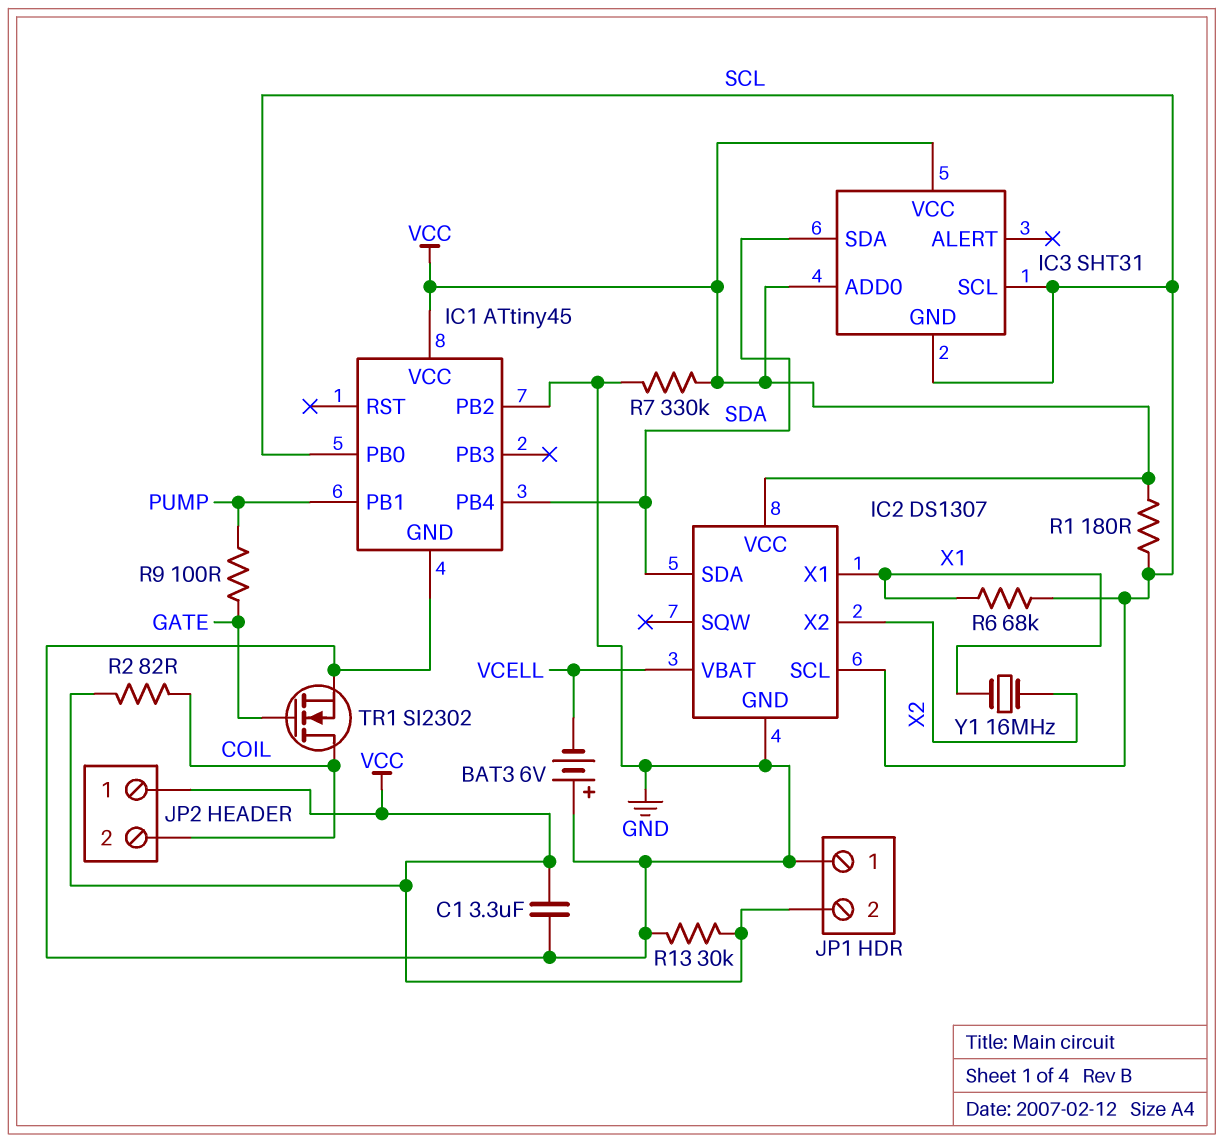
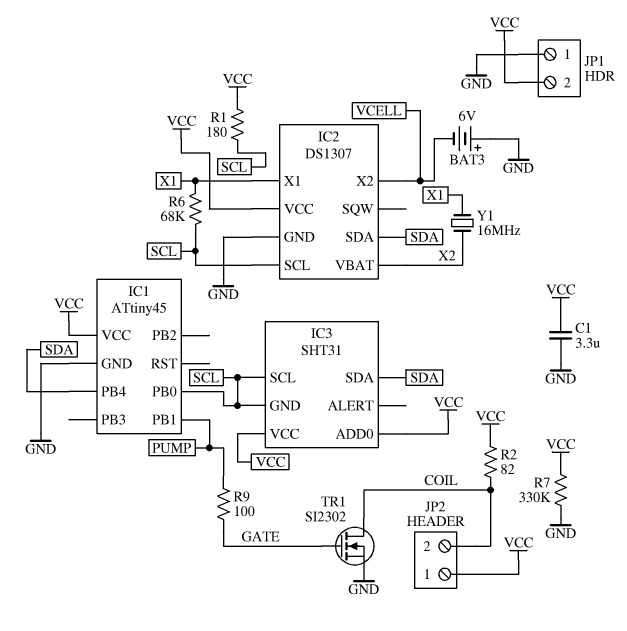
IC1 pin PB2: GND -> none
IC2 pin VBAT: VCELL -> X2
IC2 pin X2: X2 -> VCELL
R13: 30k (GND, VCC) -> none

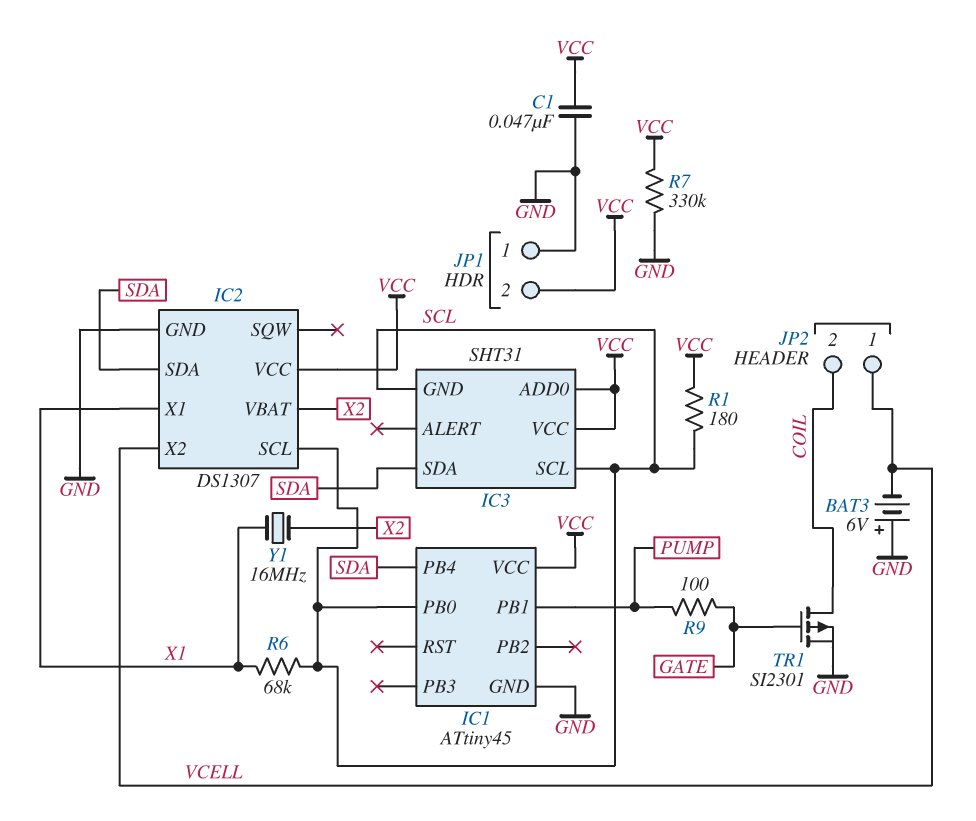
C1: 3.3uF (GND, VCC) -> 47nF (GND, VCC)
JP2 pin 1: VCC -> VCELL
R2: 82 (COIL, VCC) -> none
TR1: NMOS SI2302 (G GATE, D COIL, S GND) -> PMOS SI2301 (G GATE, D COIL, S GND)

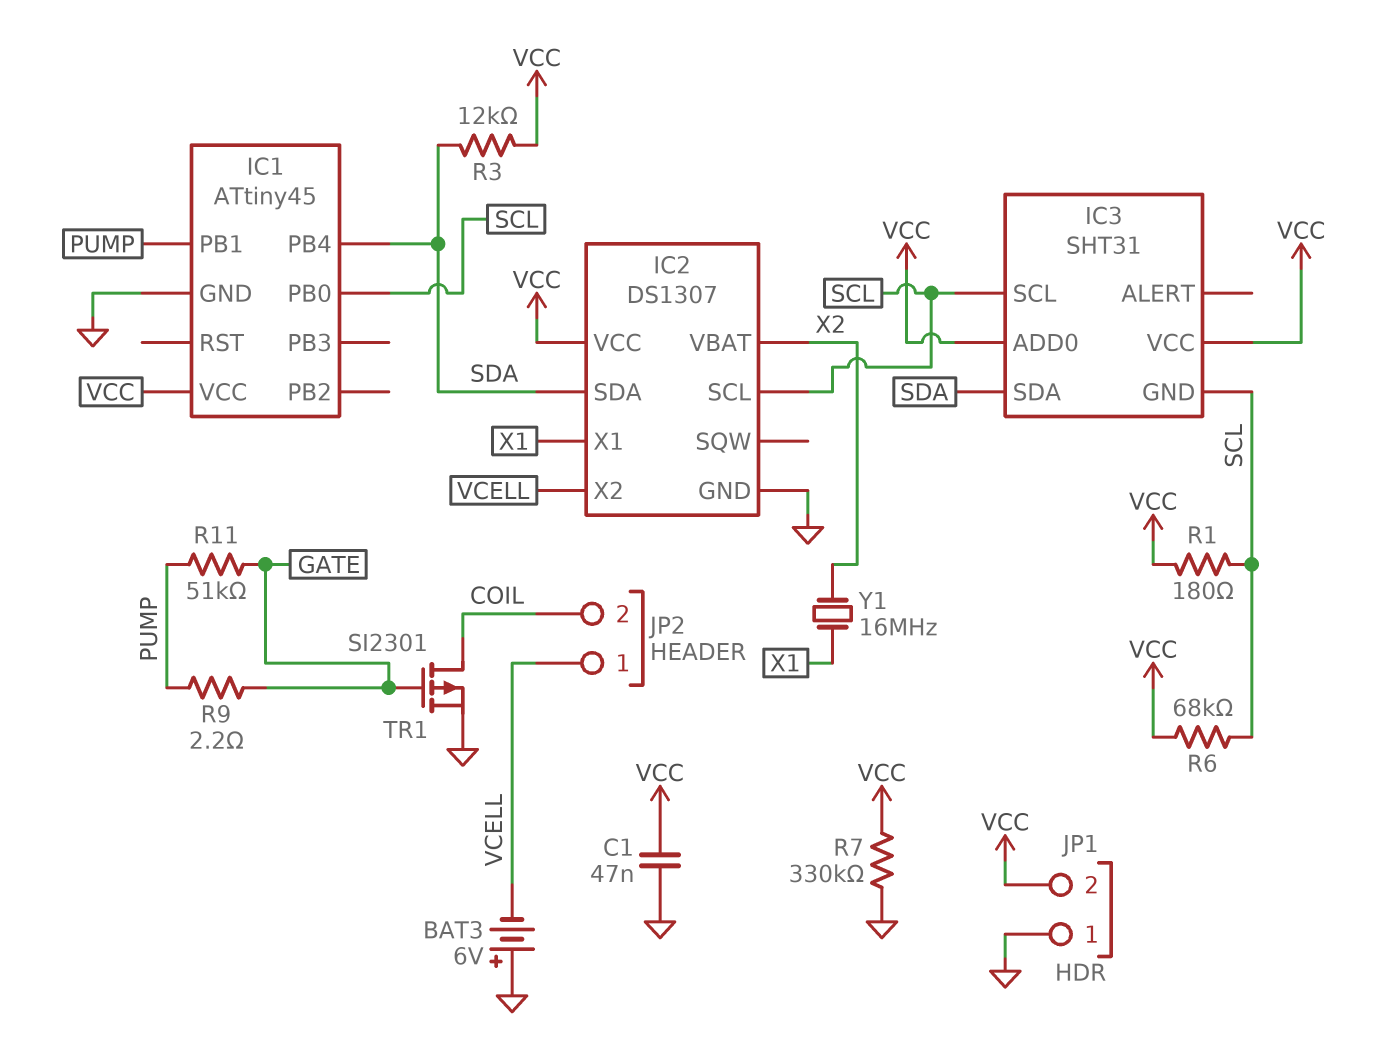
R3: none -> 12k (SDA, VCC)
R6: 68k (SCL, X1) -> 68k (SCL, VCC)
R9: 100 (GATE, PUMP) -> 2.2 (GATE, PUMP)
R11: none -> 51k (GATE, PUMP)

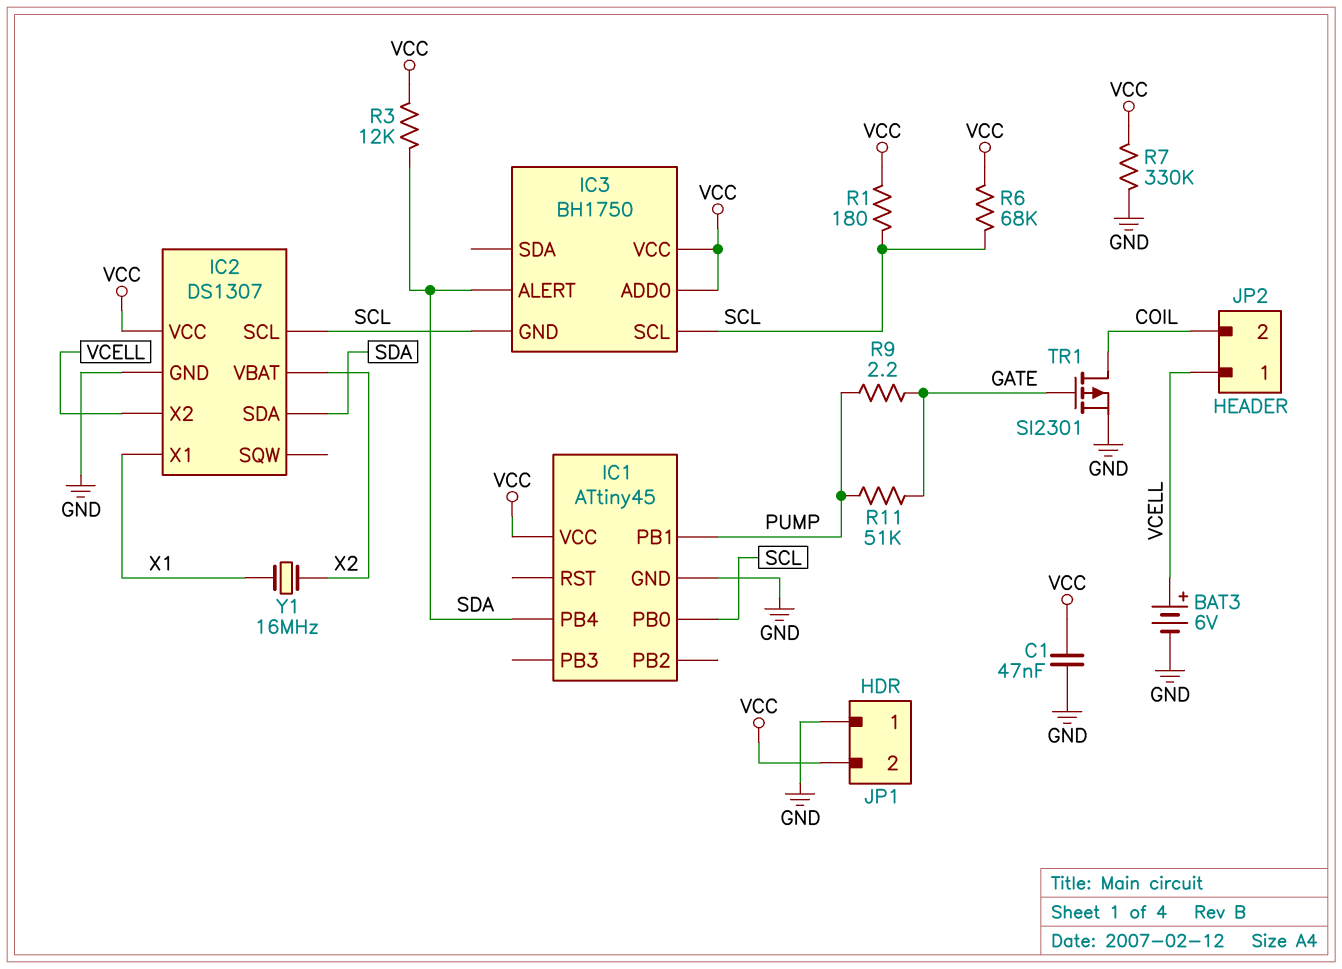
BAT3: 6V (plus GND, minus VCELL) -> 6V (plus VCELL, minus GND)
IC3: SHT31 -> BH1750
IC3 pin ALERT: none -> SDA
IC3 pin SDA: SDA -> none

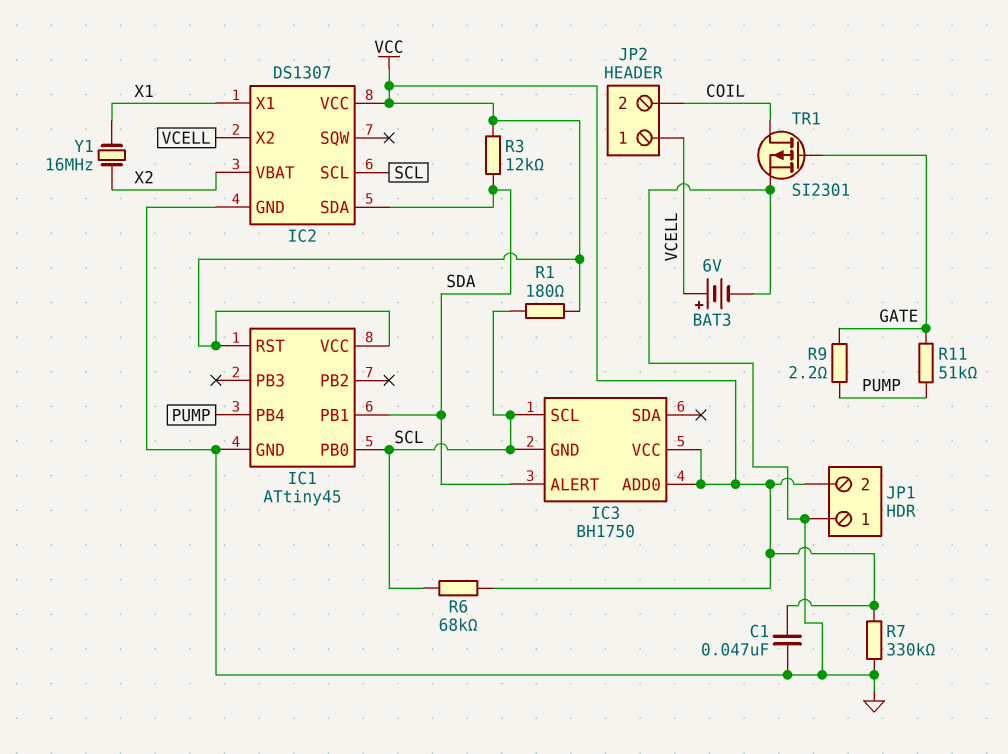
IC1 pin PB1: PUMP -> SDA
IC1 pin PB4: SDA -> PUMP
IC1 pin RST: none -> VCC

